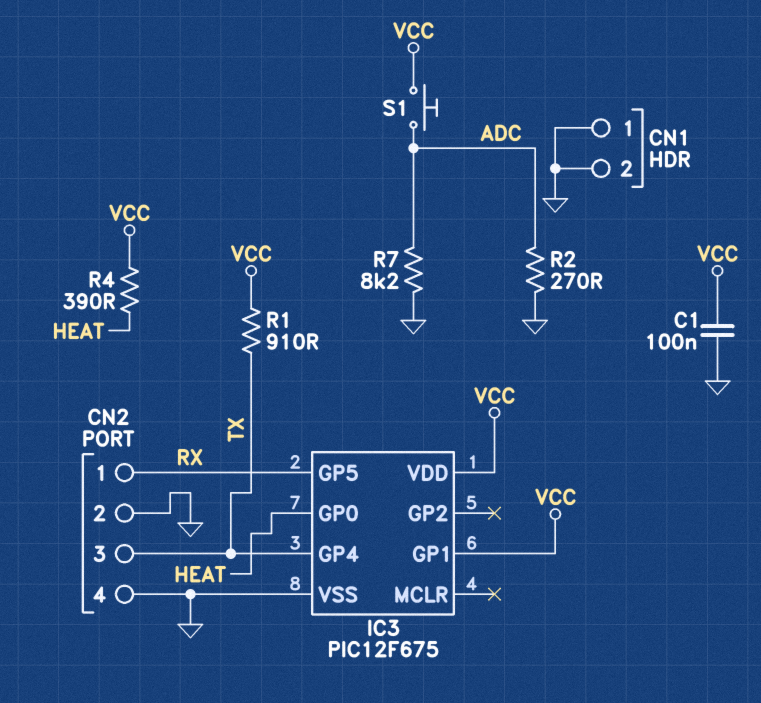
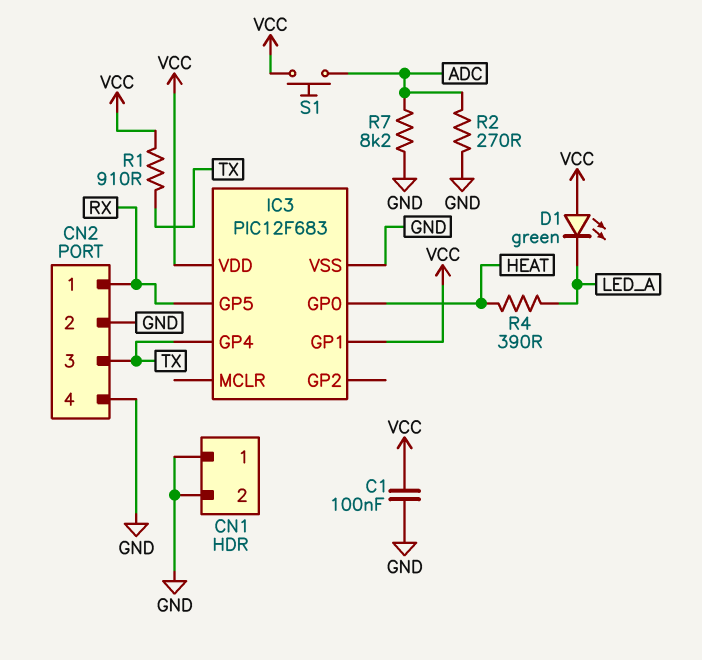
D1: none -> LED green (A VCC, K LED_A)
IC3: PIC12F675 -> PIC12F683
R4: 390 (HEAT, VCC) -> 390 (HEAT, LED_A)

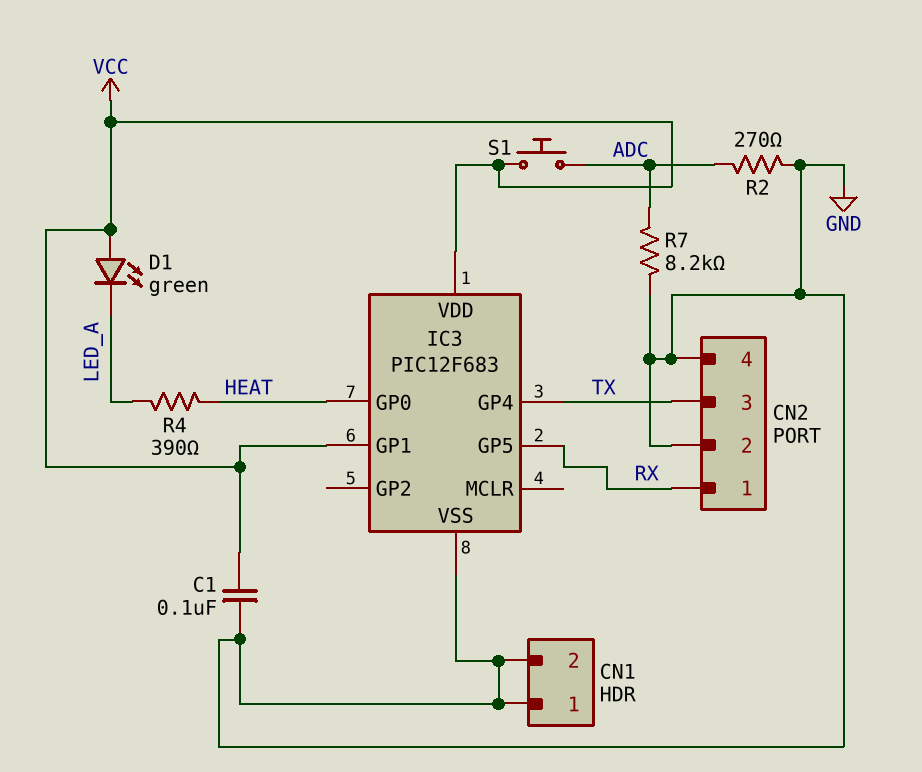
R1: 910 (TX, VCC) -> none

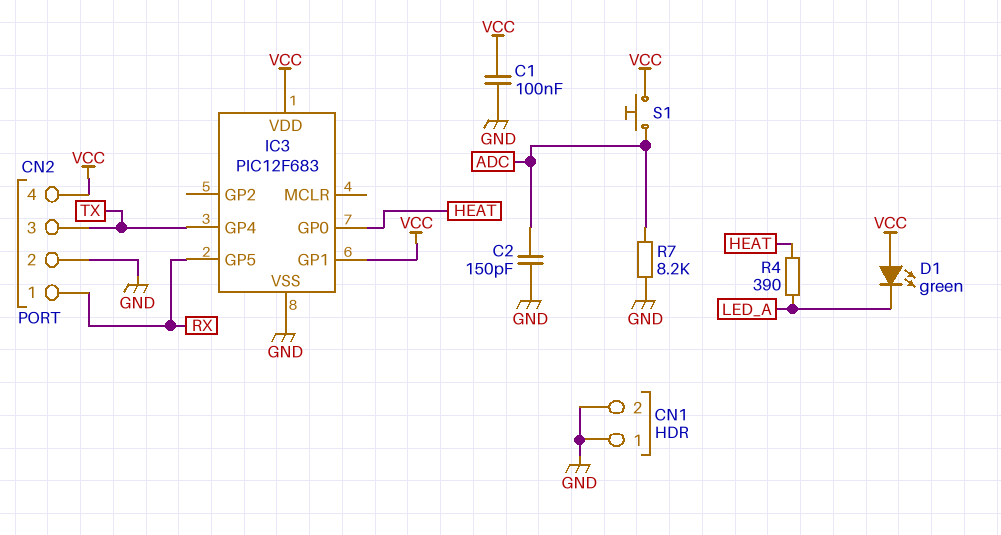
C2: none -> 150pF (ADC, GND)
CN2 pin 4: GND -> VCC
R2: 270 (ADC, GND) -> none

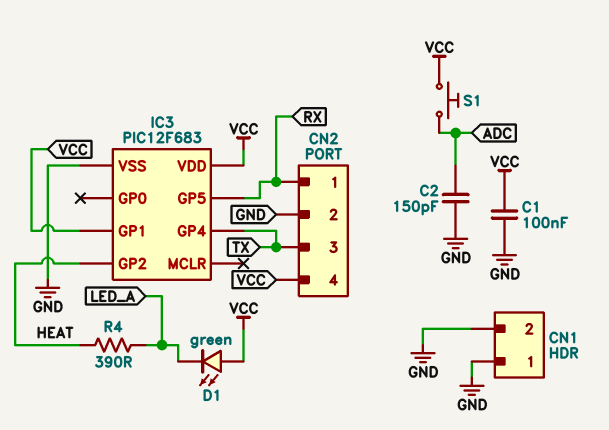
IC3 pin GP0: HEAT -> none
IC3 pin GP2: none -> HEAT
R7: 8.2k (ADC, GND) -> none

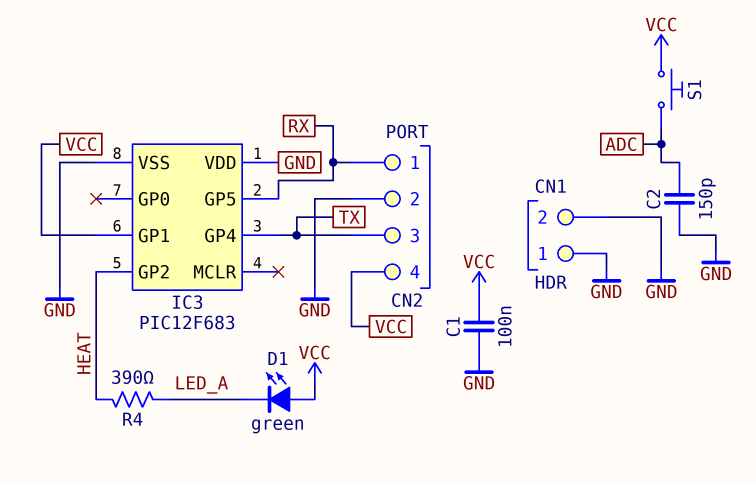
IC3 pin VDD: VCC -> GND

